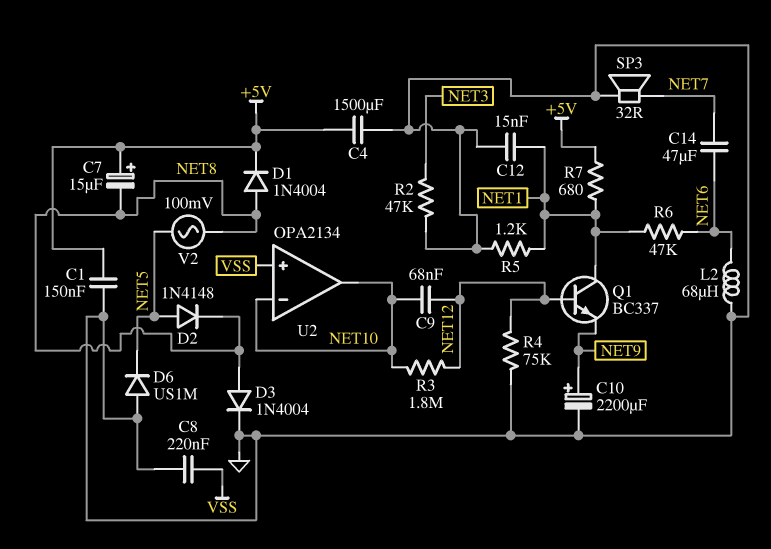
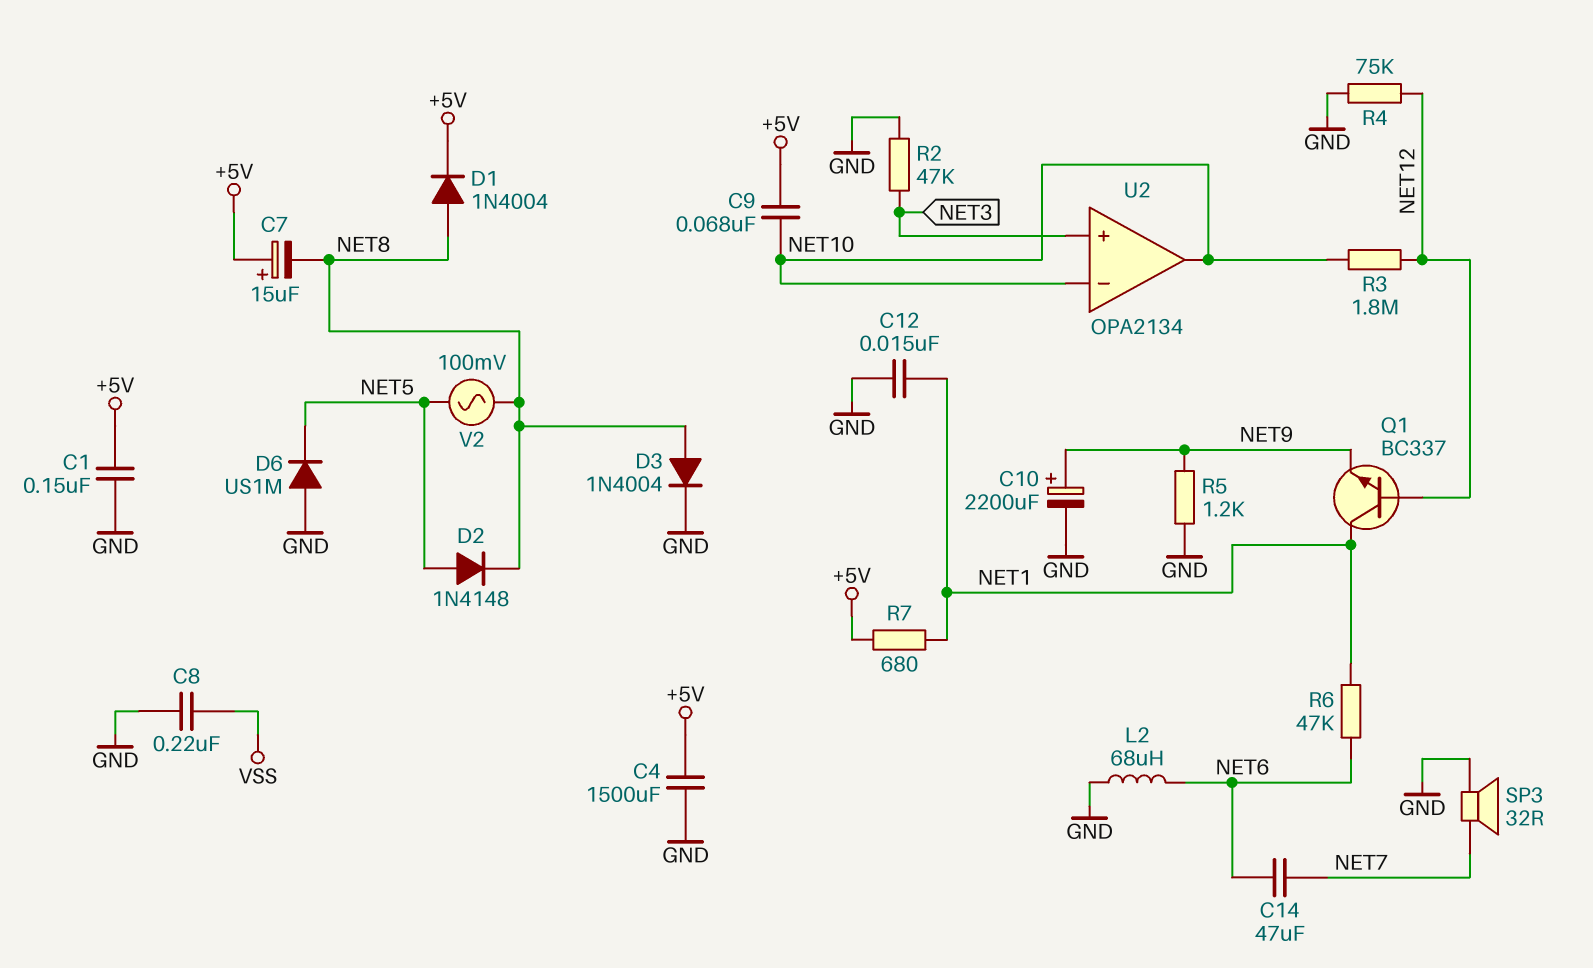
C9: 68nF (NET10, NET12) -> 68nF (+5V, NET10)
R5: 1.2k (GND, NET1) -> 1.2k (GND, NET9)
U2 pin in+: VSS -> NET3

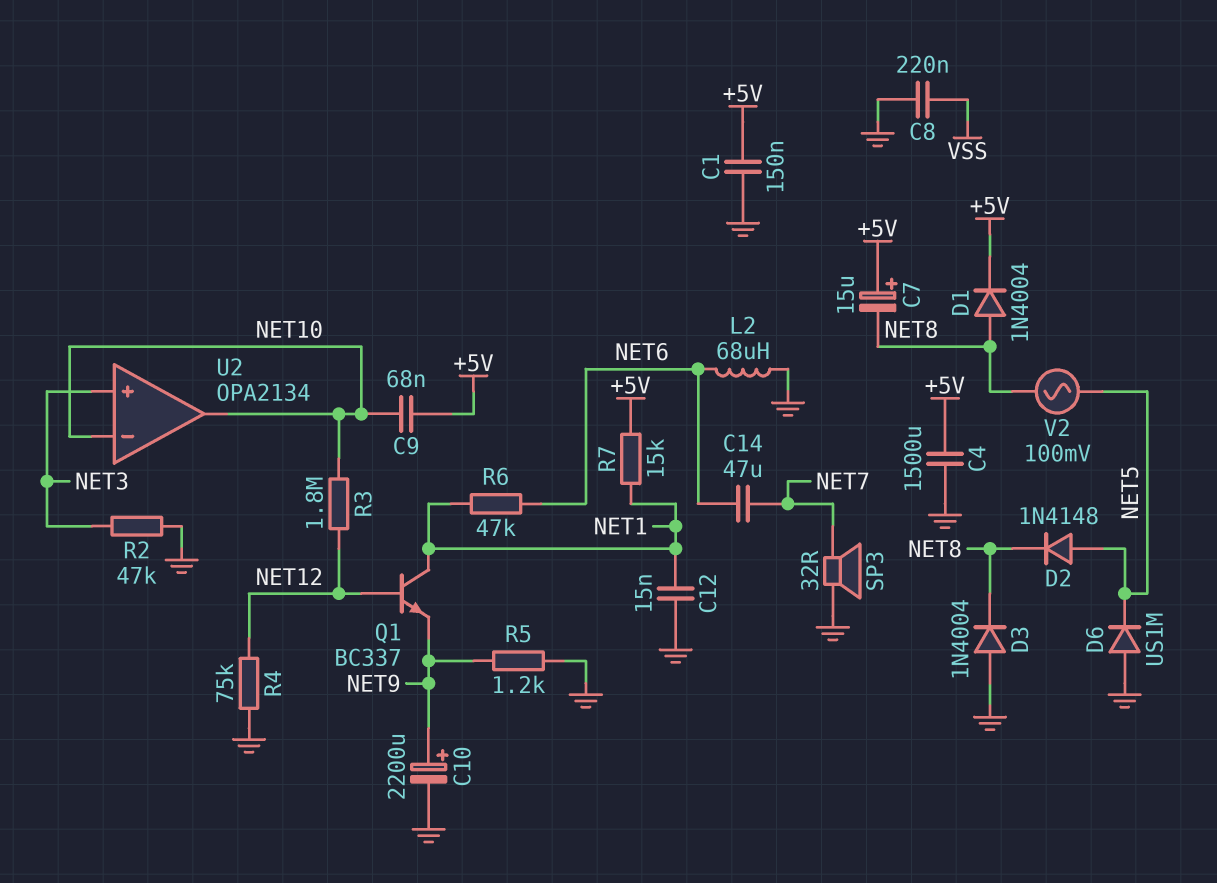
D3: diode 1N4004 (A NET8, K GND) -> diode 1N4004 (A GND, K NET8)
R7: 680 (+5V, NET1) -> 15k (+5V, NET1)

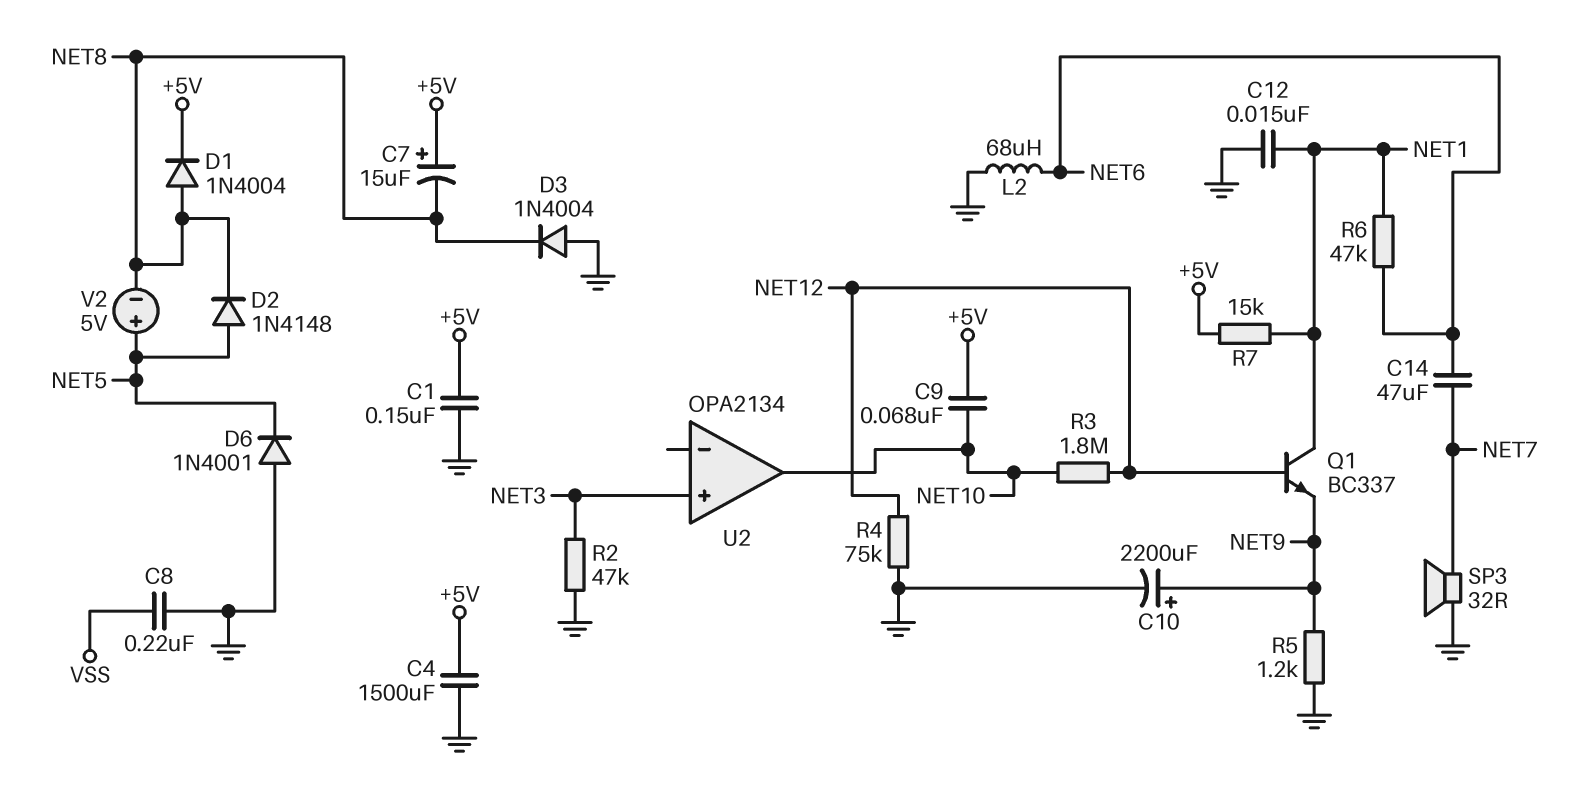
D6: diode US1M (A GND, K NET5) -> diode 1N4001 (A GND, K NET5)
U2 pin in-: NET10 -> none
V2: AC 100mV (NET5, NET8) -> 5V (plus NET5, minus NET8)

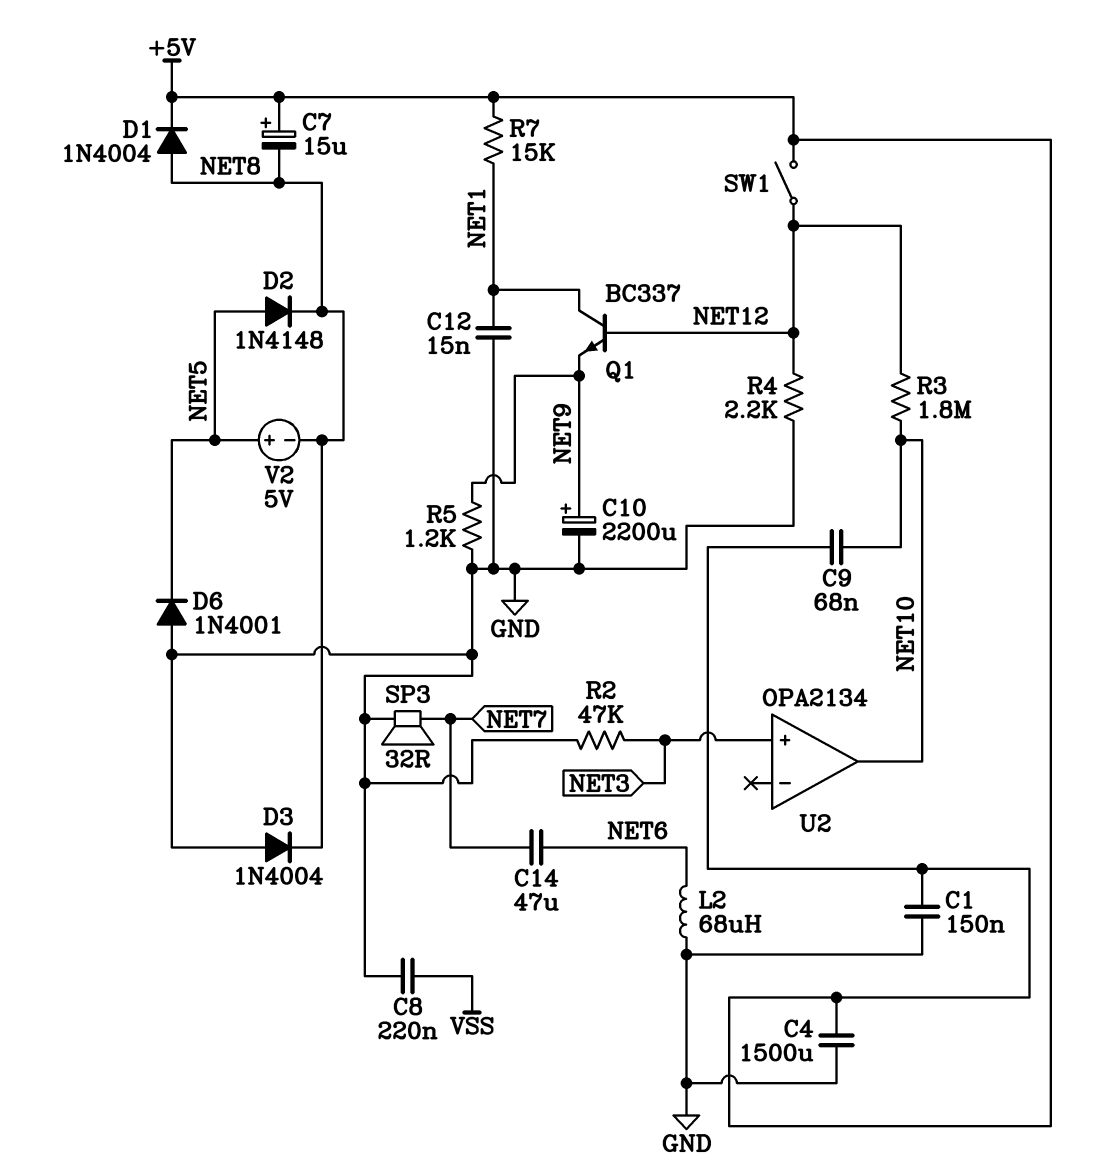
R4: 75k (GND, NET12) -> 2.2k (GND, NET12)
R6: 47k (NET1, NET6) -> none
SW1: none -> switch (+5V, NET12)

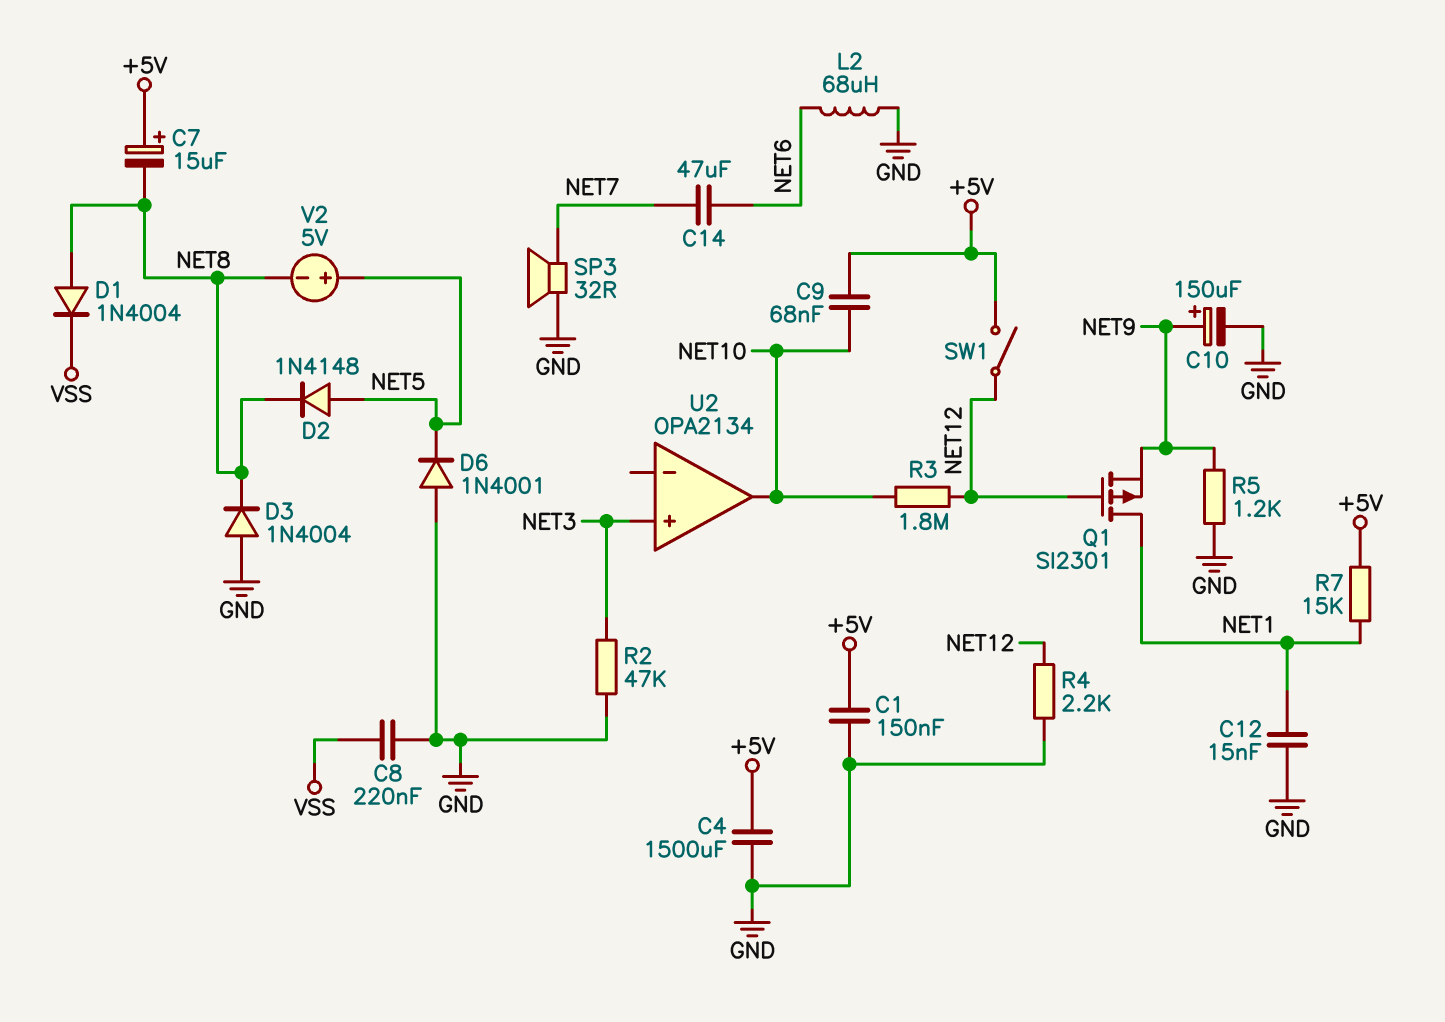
C10: 2200uF (plus NET9, minus GND) -> 150uF (plus NET9, minus GND)
D1: diode 1N4004 (A NET8, K +5V) -> diode 1N4004 (A NET8, K VSS)
Q1: NPN BC337 (B NET12, C NET1, E NET9) -> PMOS SI2301 (G NET12, D NET1, S NET9)

